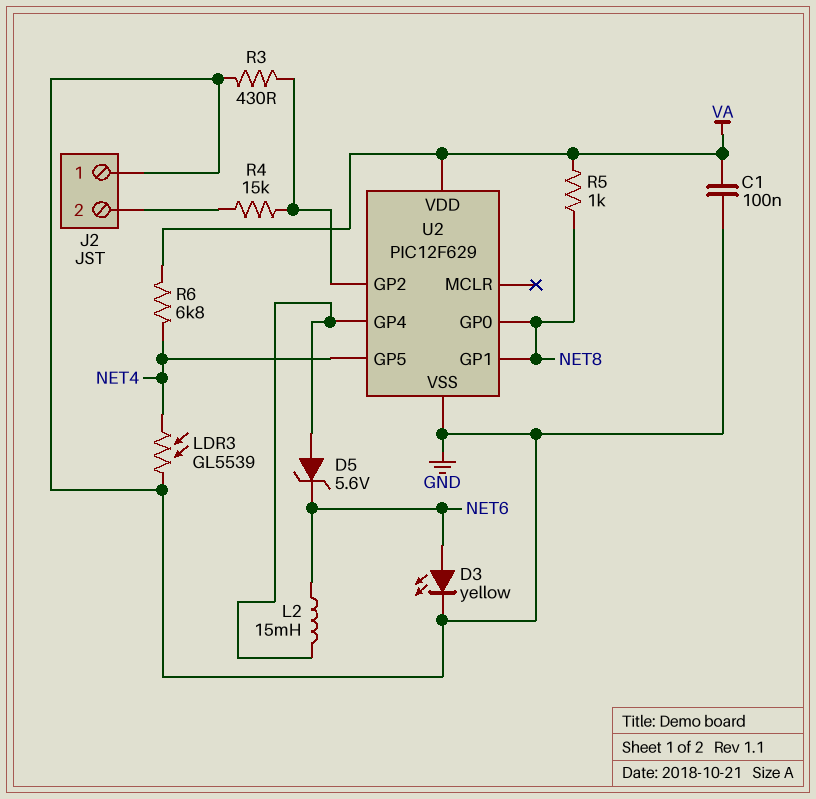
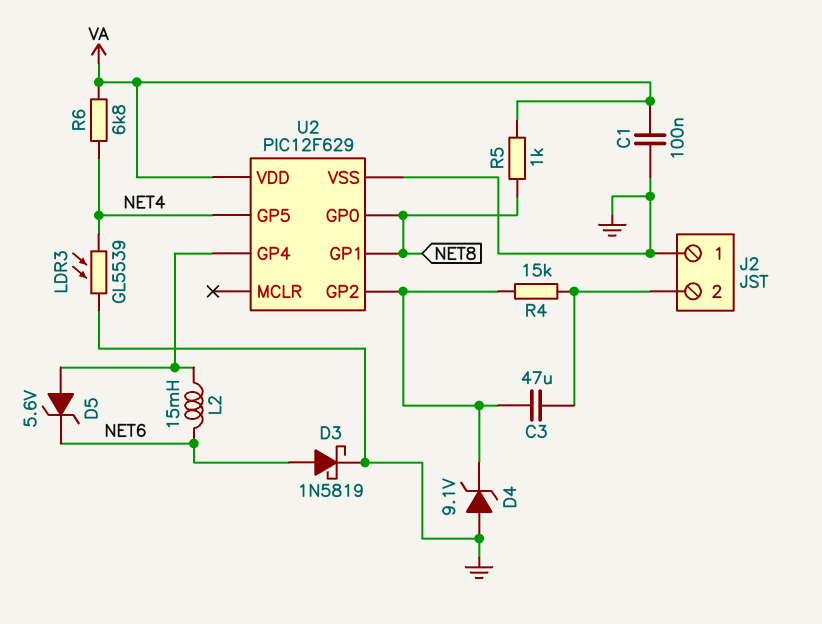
C3: none -> 47uF (J2/2, U2/GP2)
D3: LED yellow (A NET6, K GND) -> schottky 1N5819 (A NET6, K GND)
D4: none -> zener 9.1V (A GND, K U2/GP2)
R3: 430 (GND, U2/GP2) -> none

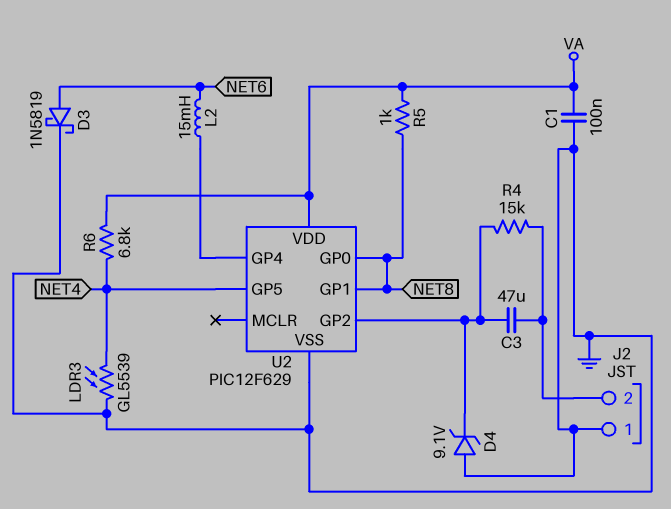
D5: zener 5.6V (A U2/GP4, K NET6) -> none

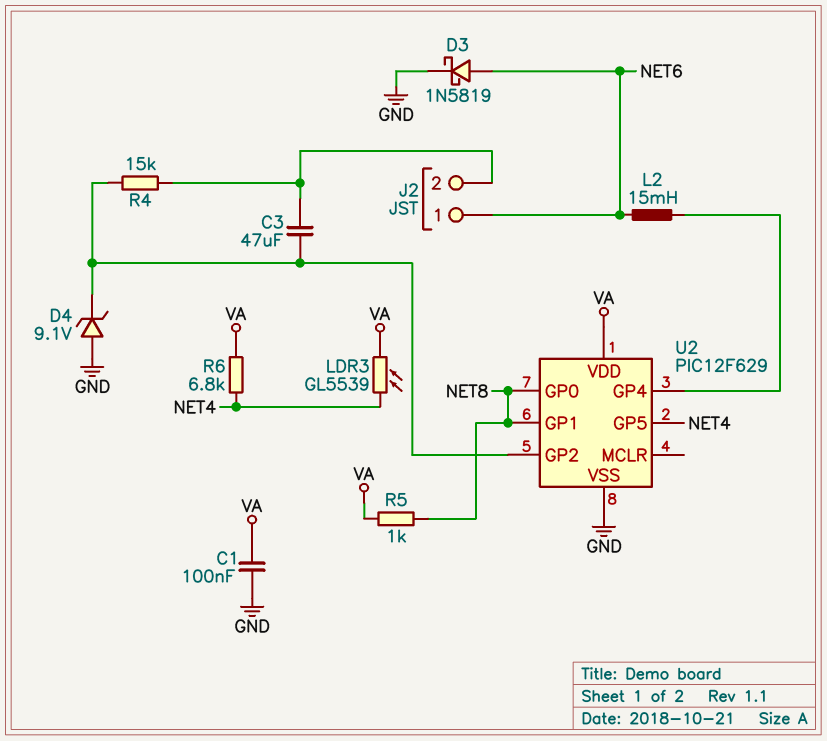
J2 pin 1: GND -> NET6
LDR3: GL5539 (GND, NET4) -> GL5539 (NET4, VA)

